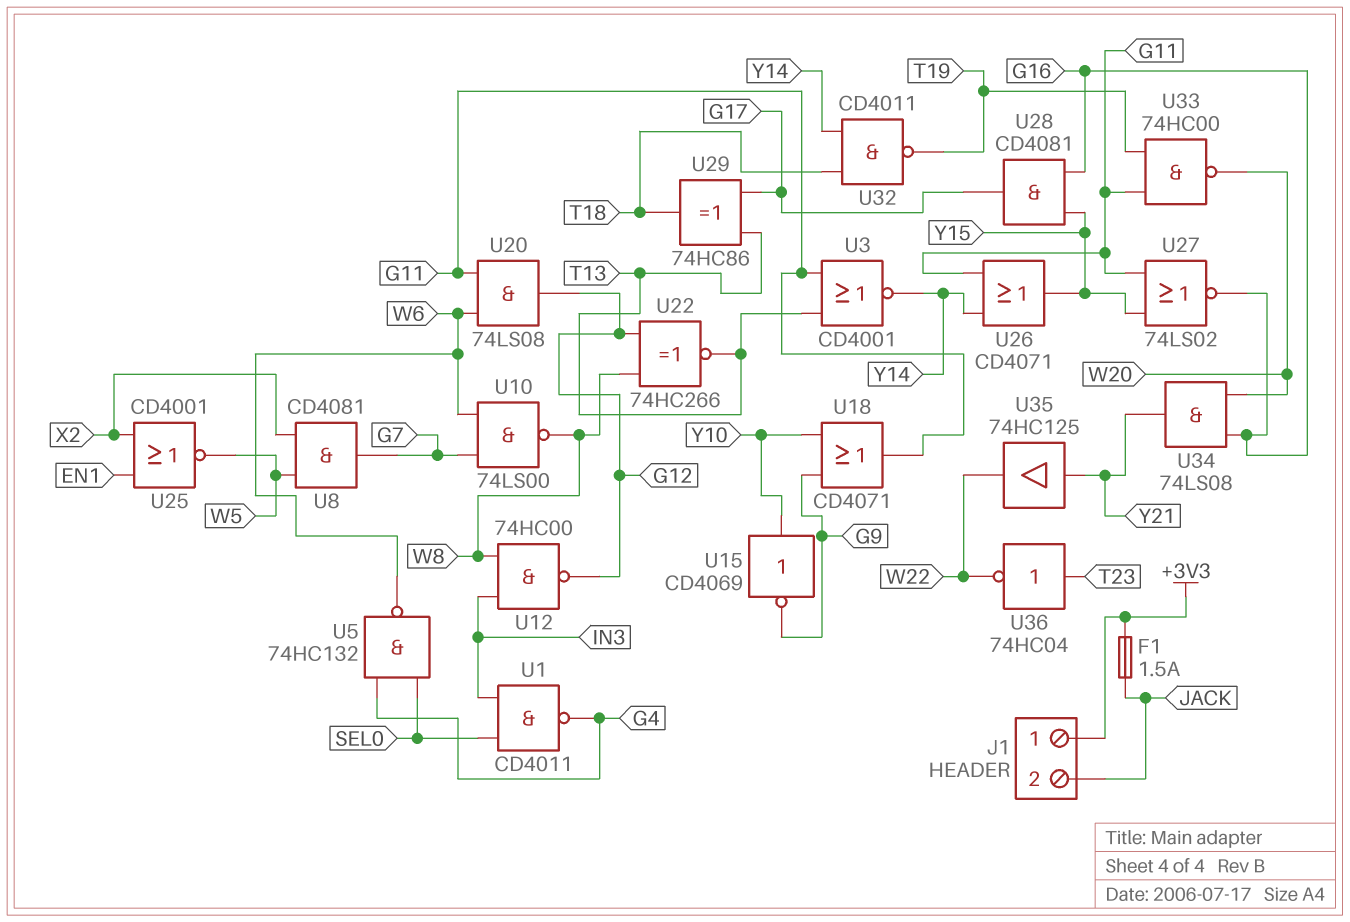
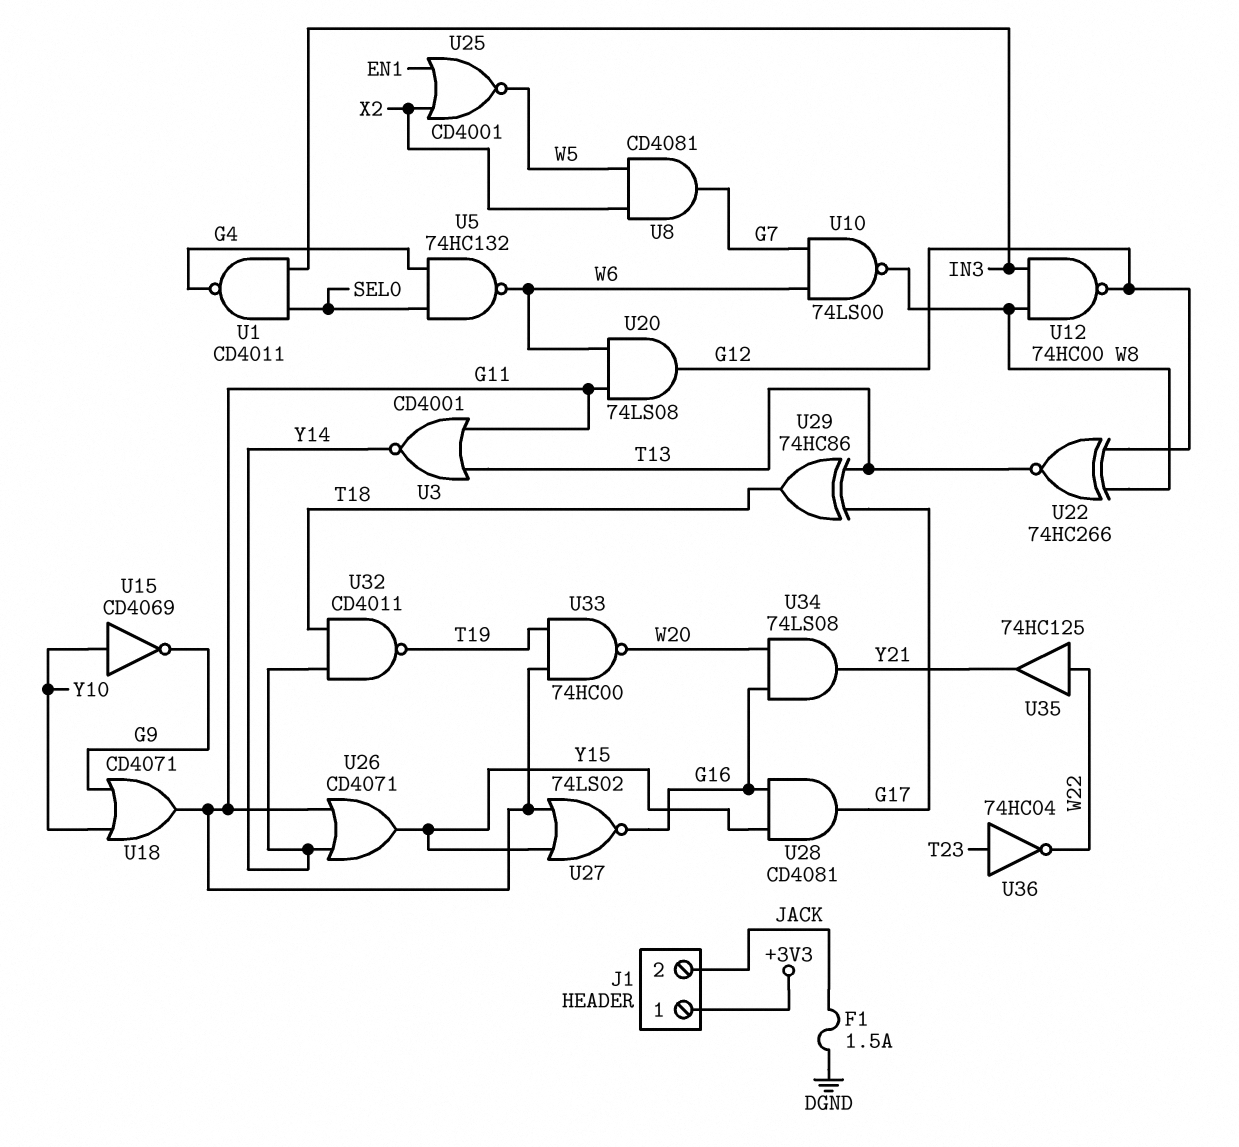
F1: 1.5A (+3V3, JACK) -> 1.5A (DGND, JACK)
U35: buffer 74HC125 (in Y21, out W22) -> buffer 74HC125 (in W22, out Y21)

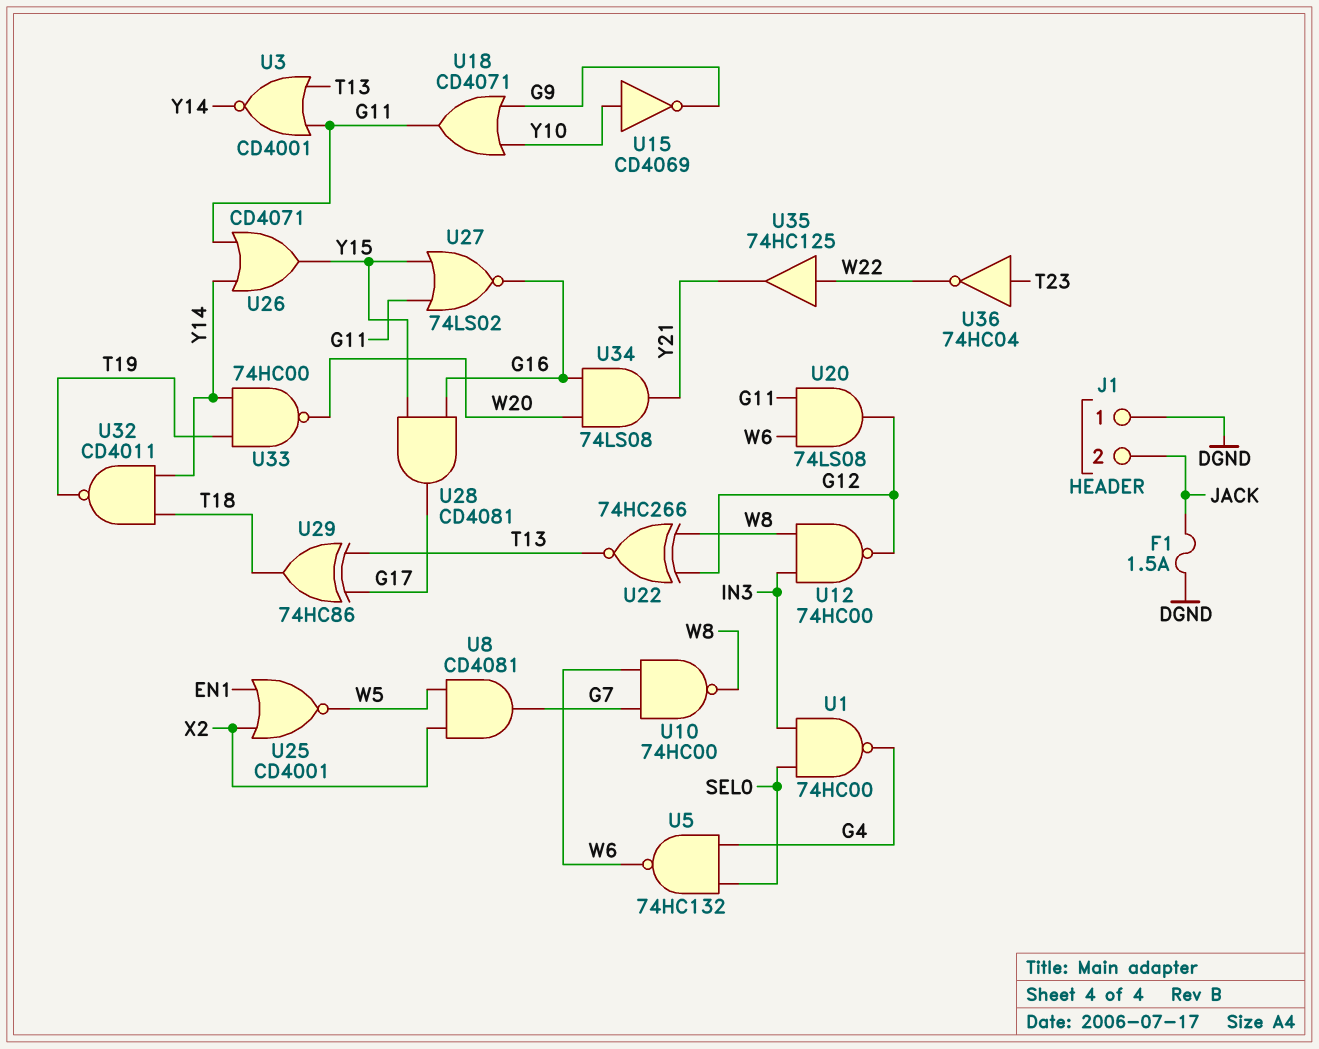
J1 pin 1: +3V3 -> DGND
U1: NAND CD4011 (in IN3, in SEL0, out G4) -> NAND 74HC00 (in IN3, in SEL0, out G4)
U10: NAND 74LS00 (in G7, in W6, out W8) -> NAND 74HC00 (in G7, in W6, out W8)
U33: NAND 74HC00 (in G11, in T19, out W20) -> NAND 74HC00 (in T19, in Y14, out W20)

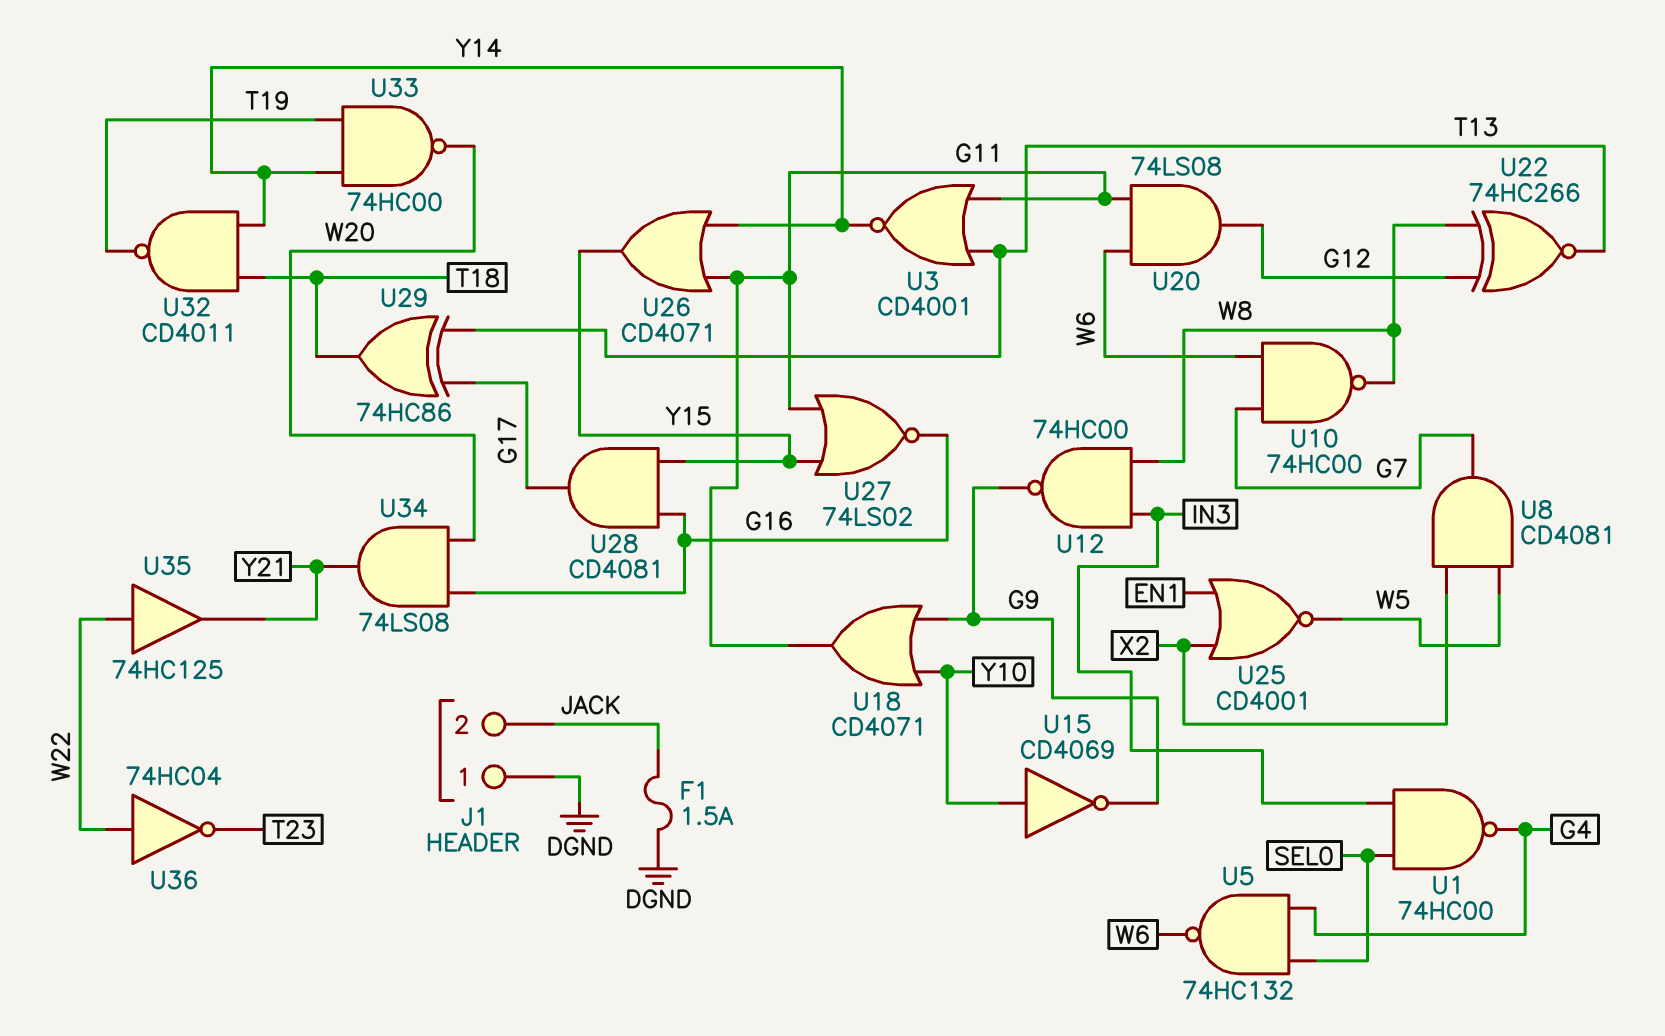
U12: NAND 74HC00 (in IN3, in W8, out G12) -> NAND 74HC00 (in IN3, in W8, out G9)
U36: NOT 74HC04 (in T23, out W22) -> NOT 74HC04 (in W22, out T23)

